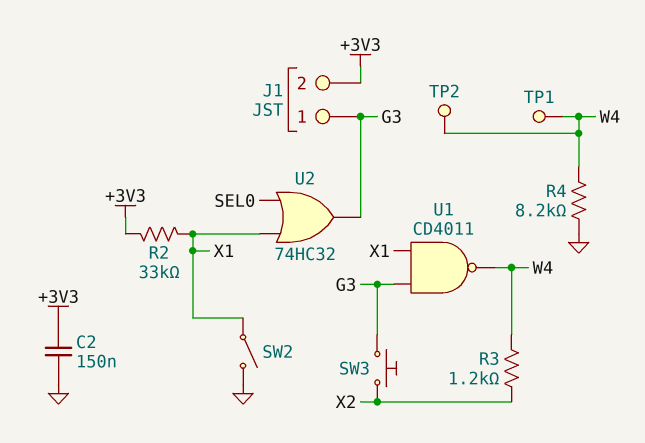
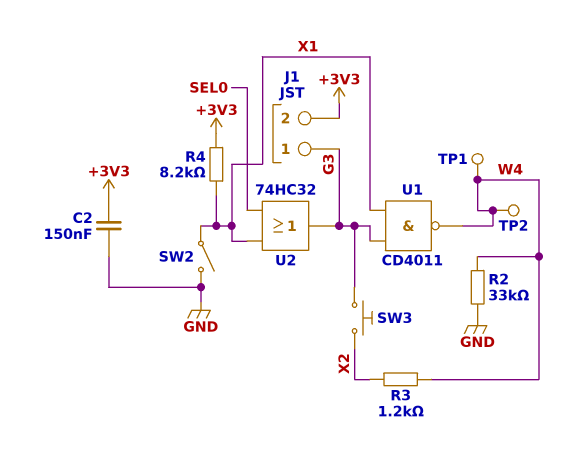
R2: 33k (+3V3, X1) -> 33k (GND, W4)
R4: 8.2k (GND, W4) -> 8.2k (+3V3, X1)

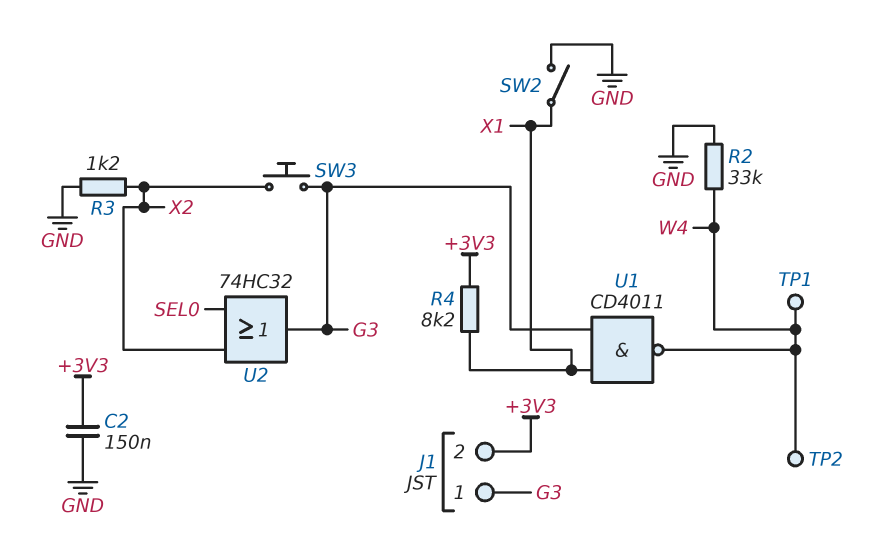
R3: 1.2k (W4, X2) -> 1.2k (GND, X2)
U2: OR 74HC32 (in SEL0, in X1, out G3) -> OR 74HC32 (in SEL0, in X2, out G3)

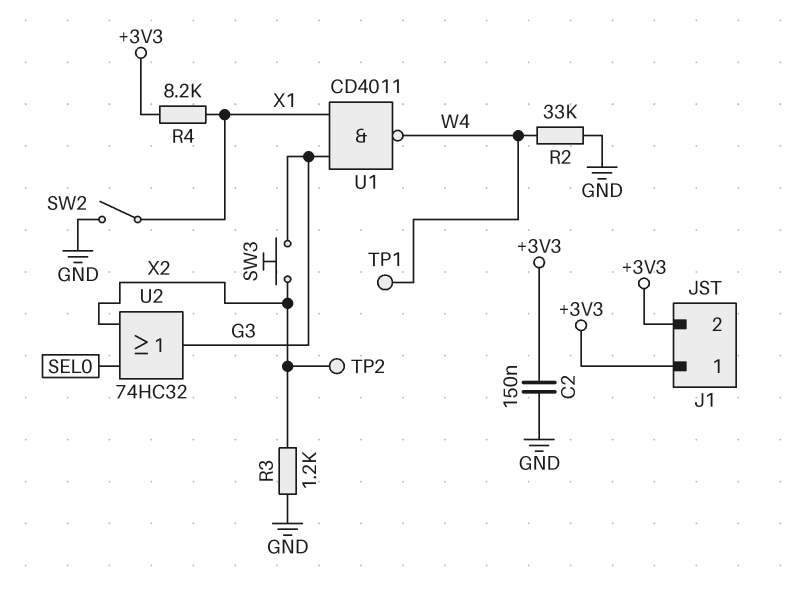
J1 pin 1: G3 -> +3V3
TP2: test point (W4) -> test point (X2)

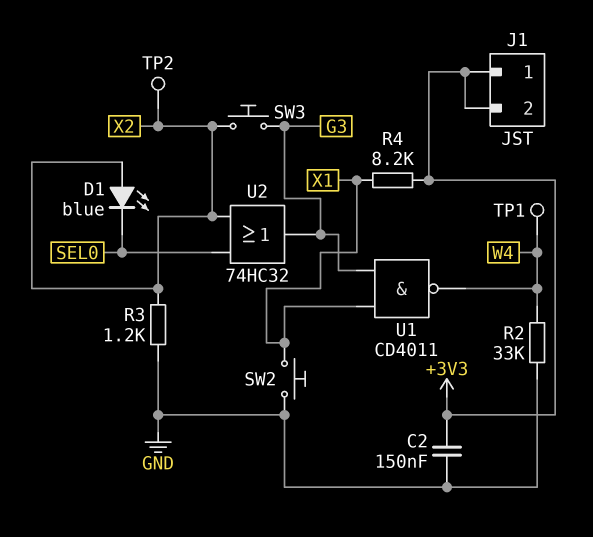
D1: none -> LED blue (A X2, K SEL0)
SW2: switch (GND, X1) -> button (GND, X1)

